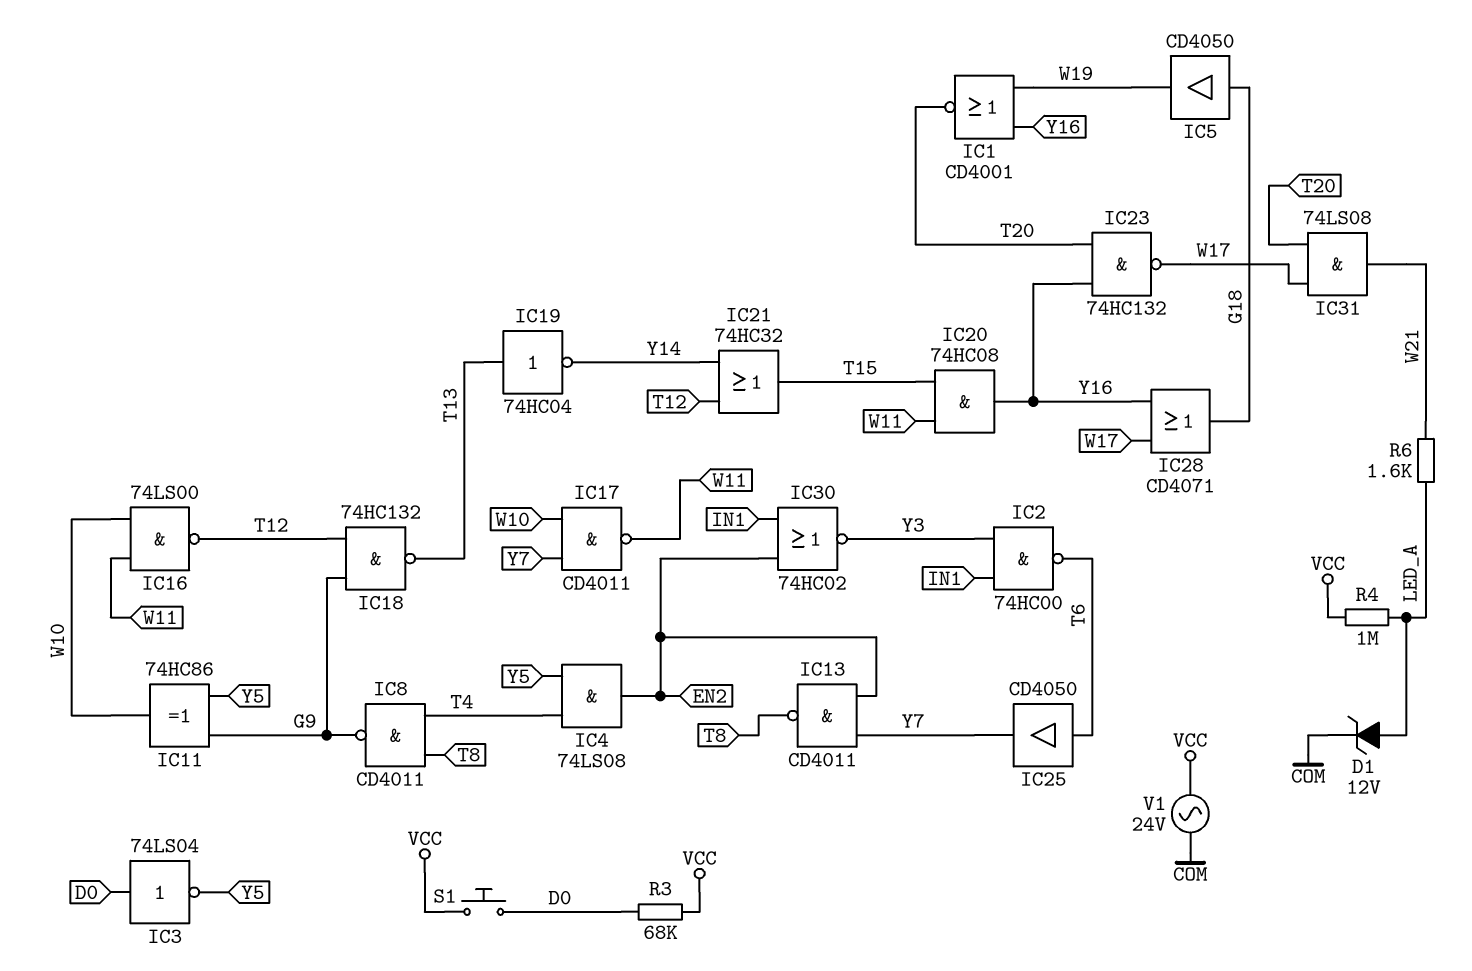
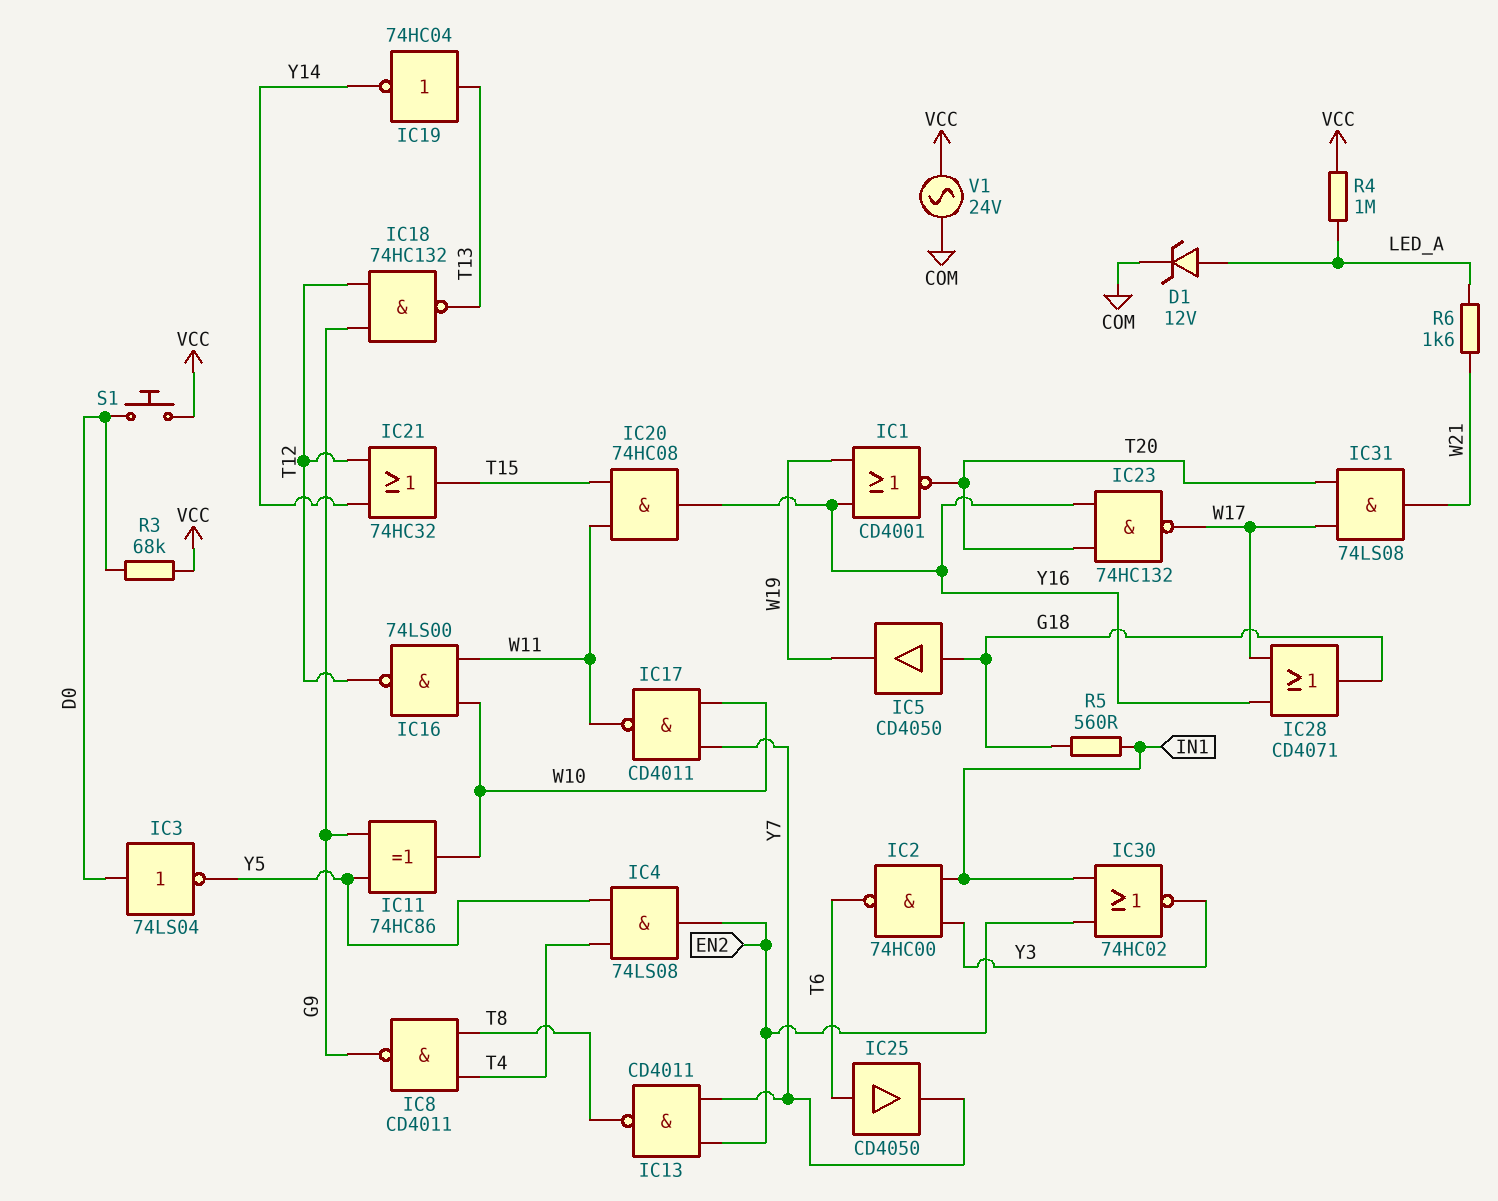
R5: none -> 560 (G18, IN1)

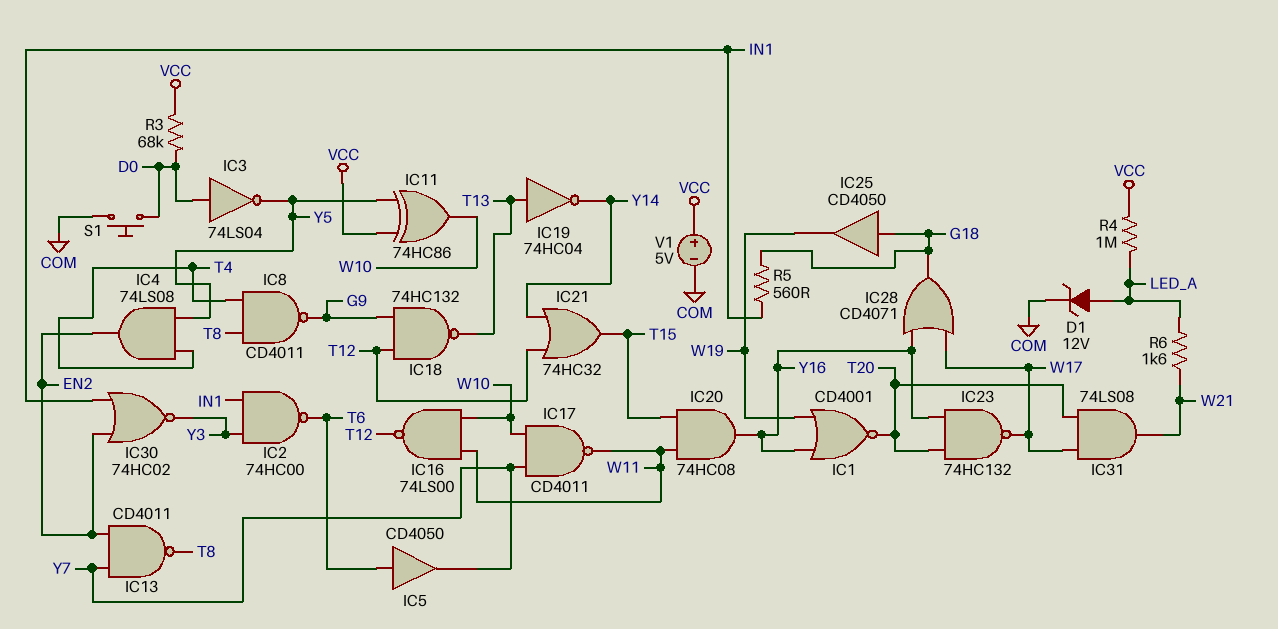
IC5: buffer CD4050 (in G18, out W19) -> buffer CD4050 (in T6, out Y7)
IC11: XOR 74HC86 (in G9, in Y5, out W10) -> XOR 74HC86 (in VCC, in Y5, out W10)
IC25: buffer CD4050 (in T6, out Y7) -> buffer CD4050 (in G18, out W19)
S1: button (D0, VCC) -> button (COM, D0)
V1: AC 24V (COM, VCC) -> 5V (plus VCC, minus COM)

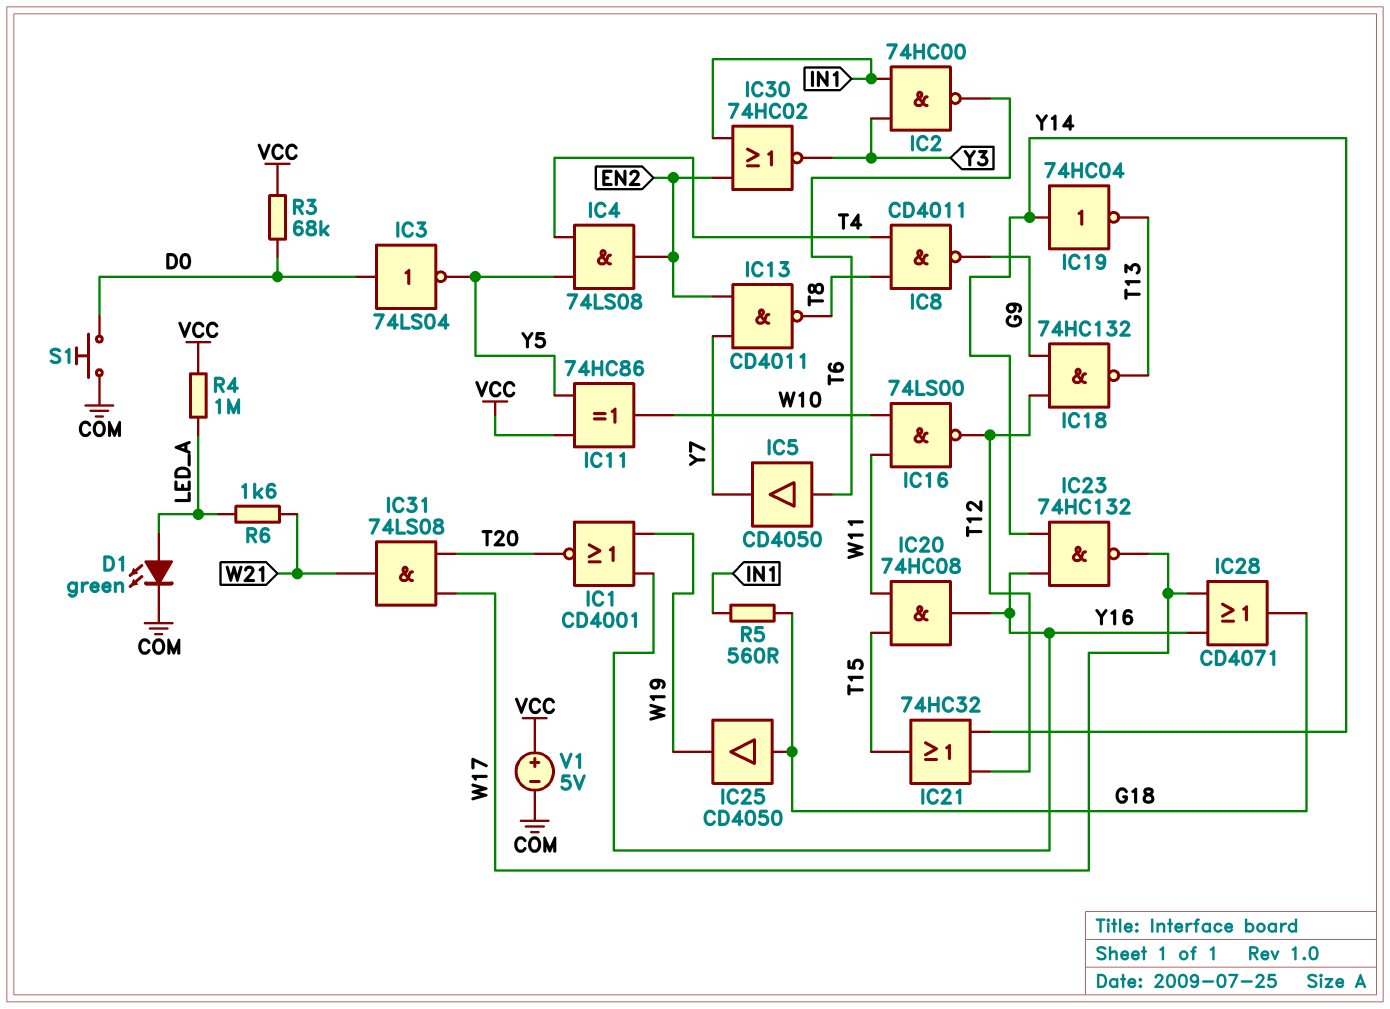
D1: zener 12V (A LED_A, K COM) -> LED green (A LED_A, K COM)
IC17: NAND CD4011 (in W10, in Y7, out W11) -> none
IC19: NOT 74HC04 (in T13, out Y14) -> NOT 74HC04 (in Y14, out T13)
IC23: NAND 74HC132 (in T20, in Y16, out W17) -> NAND 74HC132 (in Y14, in Y16, out W17)

